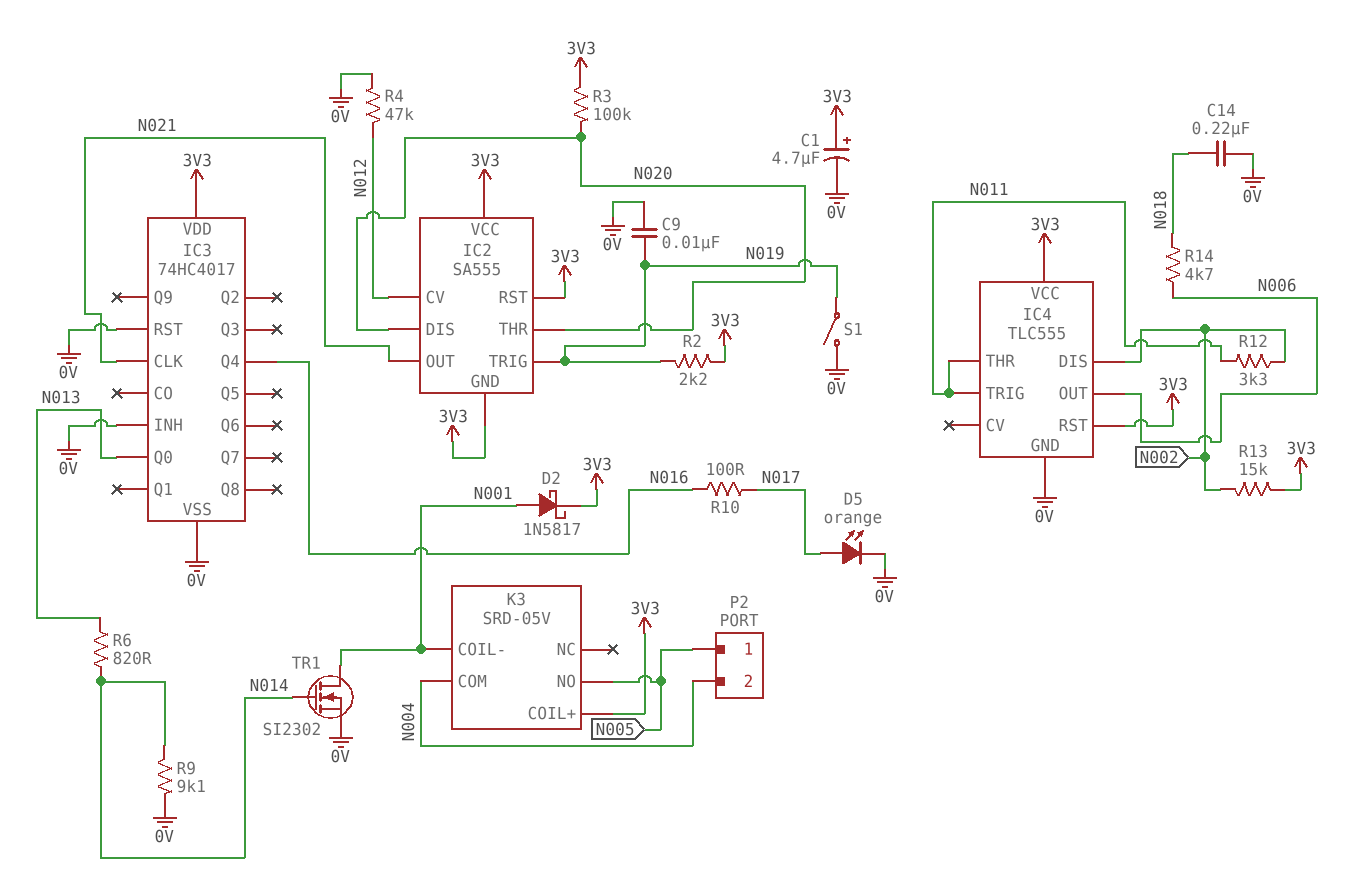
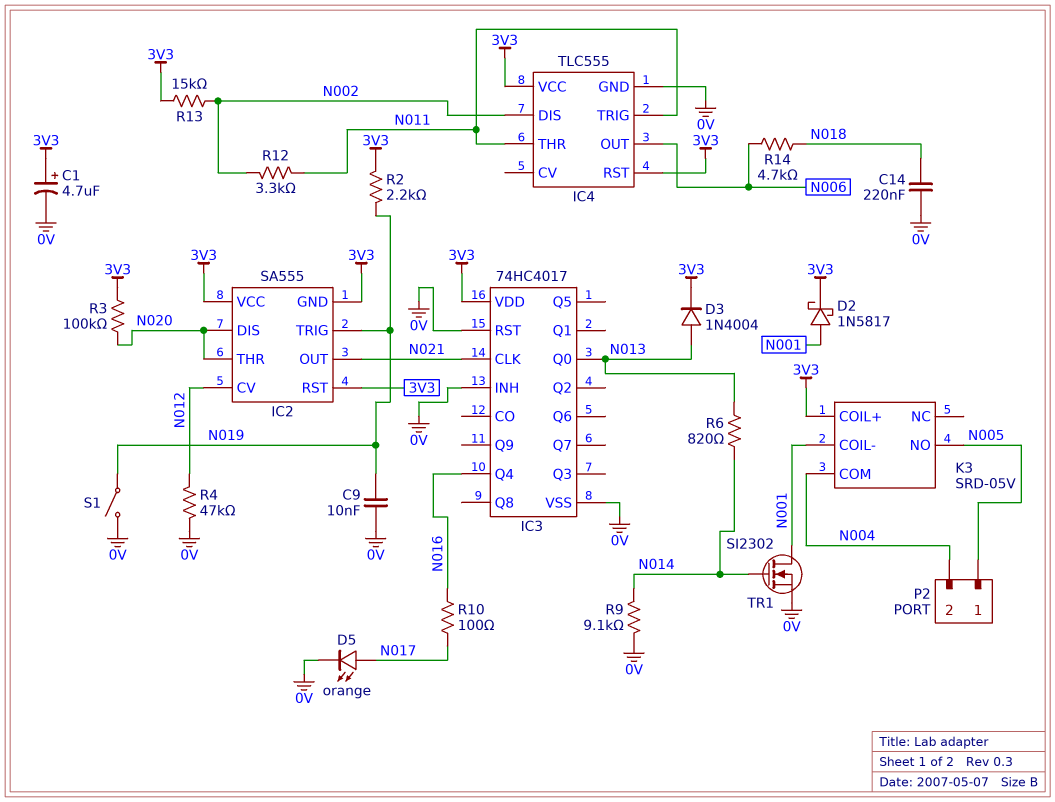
D3: none -> diode 1N4004 (A N013, K 3V3)

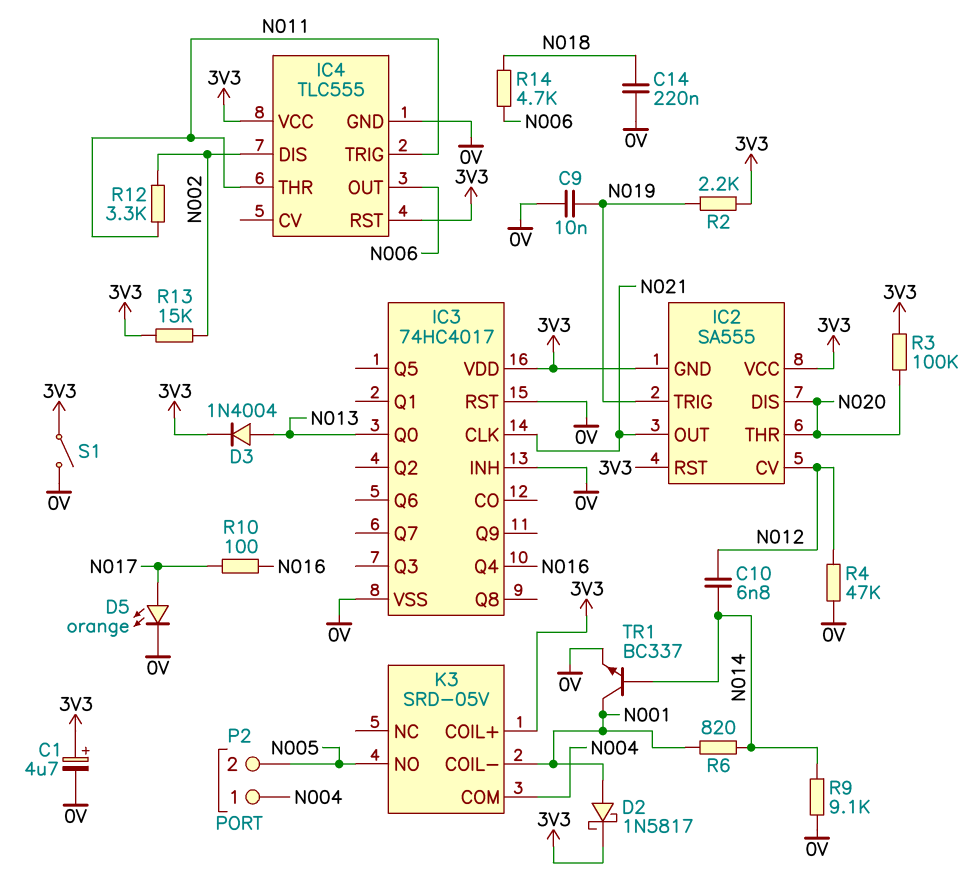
C10: none -> 6.8nF (N012, N014)
P2 pin 1: N005 -> N004
P2 pin 2: N004 -> N005
R6: 820 (N013, N014) -> 820 (N001, N014)
S1: switch (0V, N019) -> switch (0V, 3V3)
TR1: NMOS SI2302 (G N014, D N001, S 0V) -> NPN BC337 (B N014, C N001, E 0V)

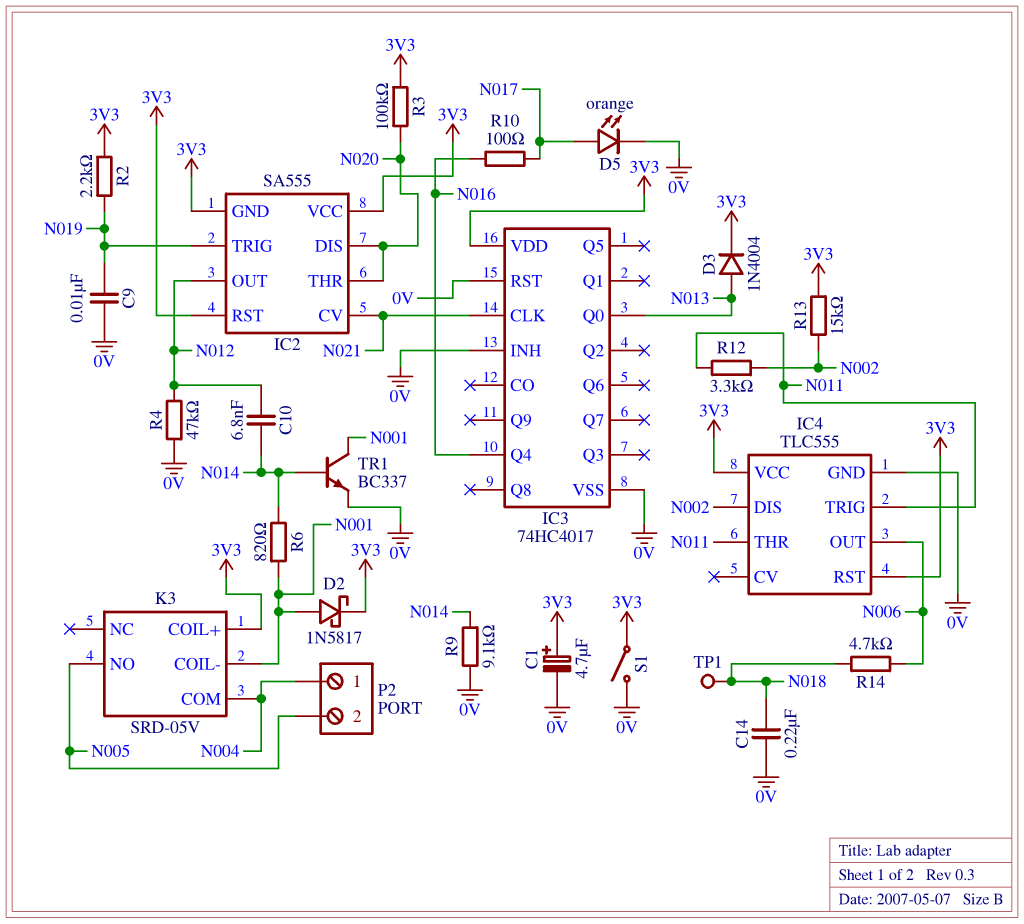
IC2 pin CV: N012 -> N021
IC2 pin OUT: N021 -> N012
TP1: none -> test point (N018)

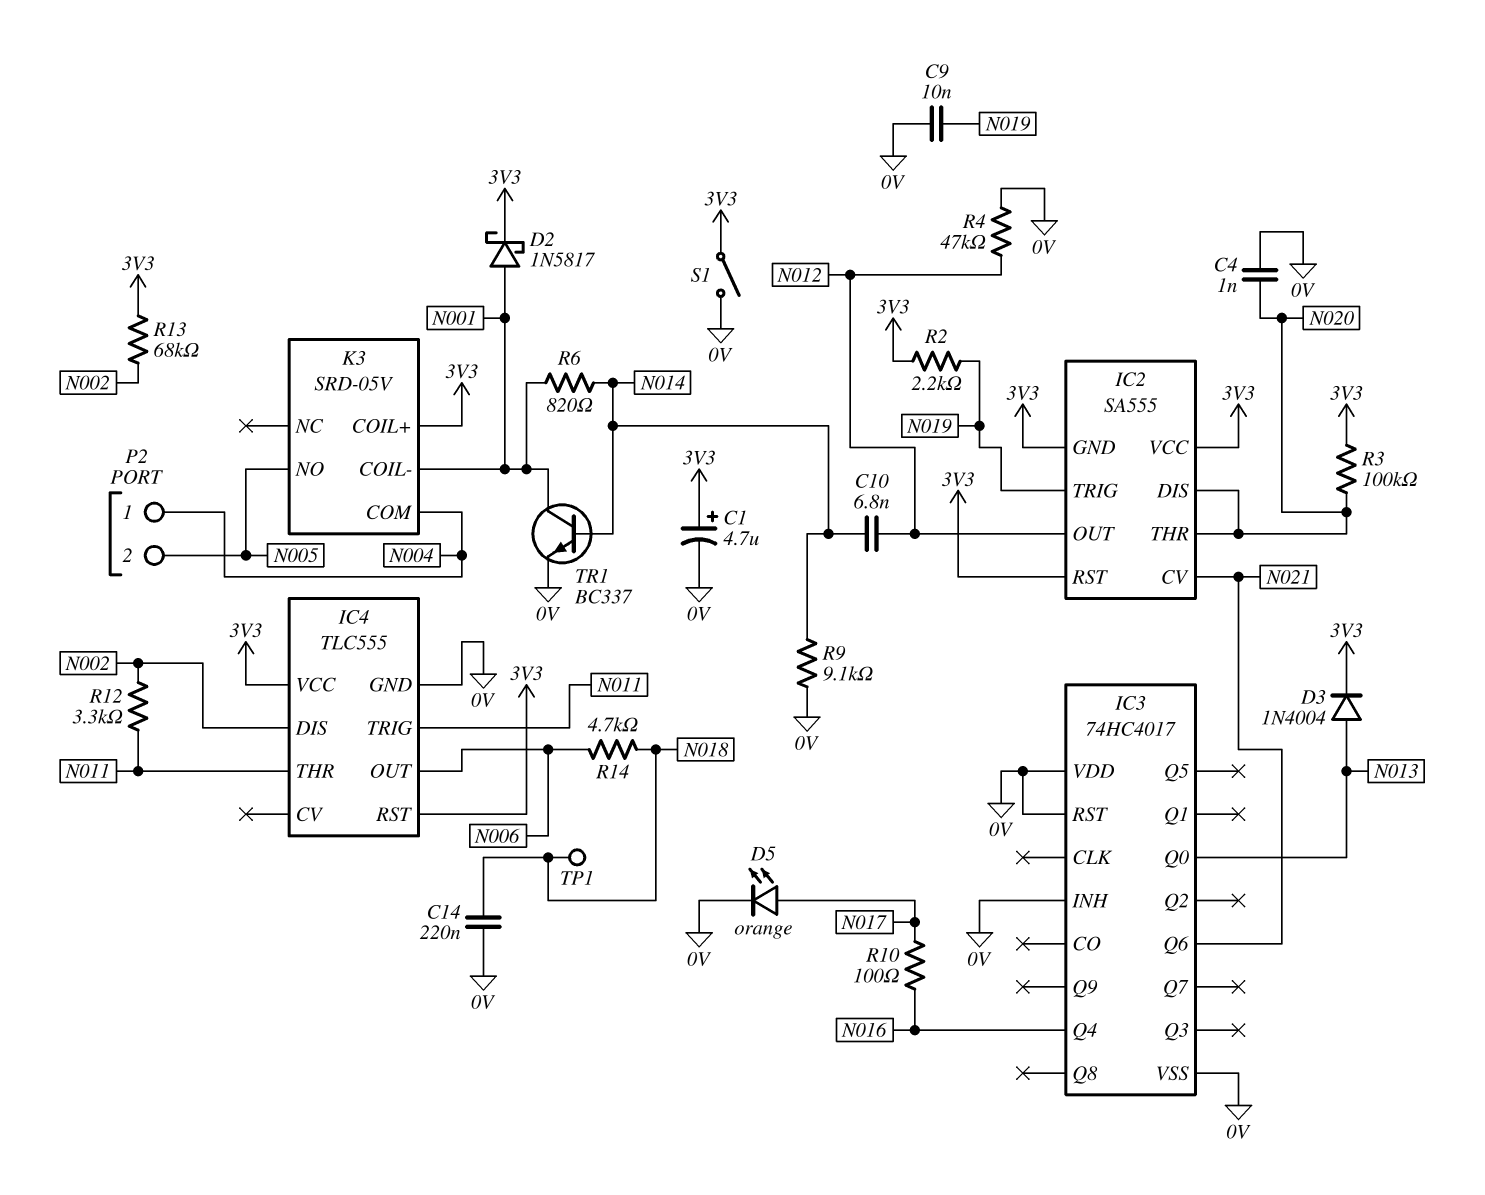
C4: none -> 1nF (0V, N020)
IC3 pin CLK: N021 -> none
IC3 pin Q6: none -> N021
IC3 pin VDD: 3V3 -> 0V
R13: 15k (3V3, N002) -> 68k (3V3, N002)

